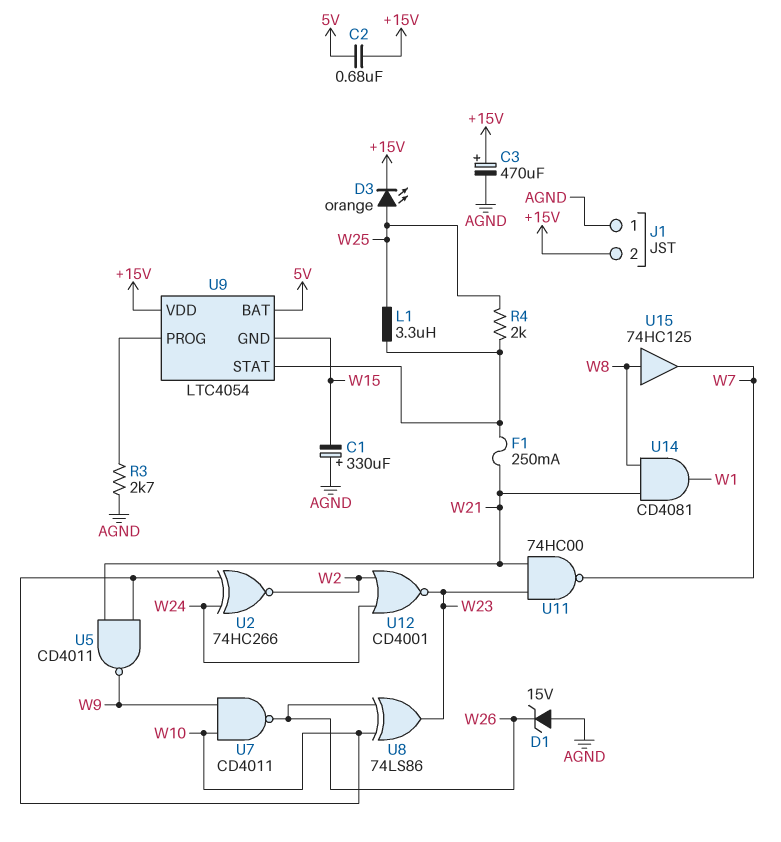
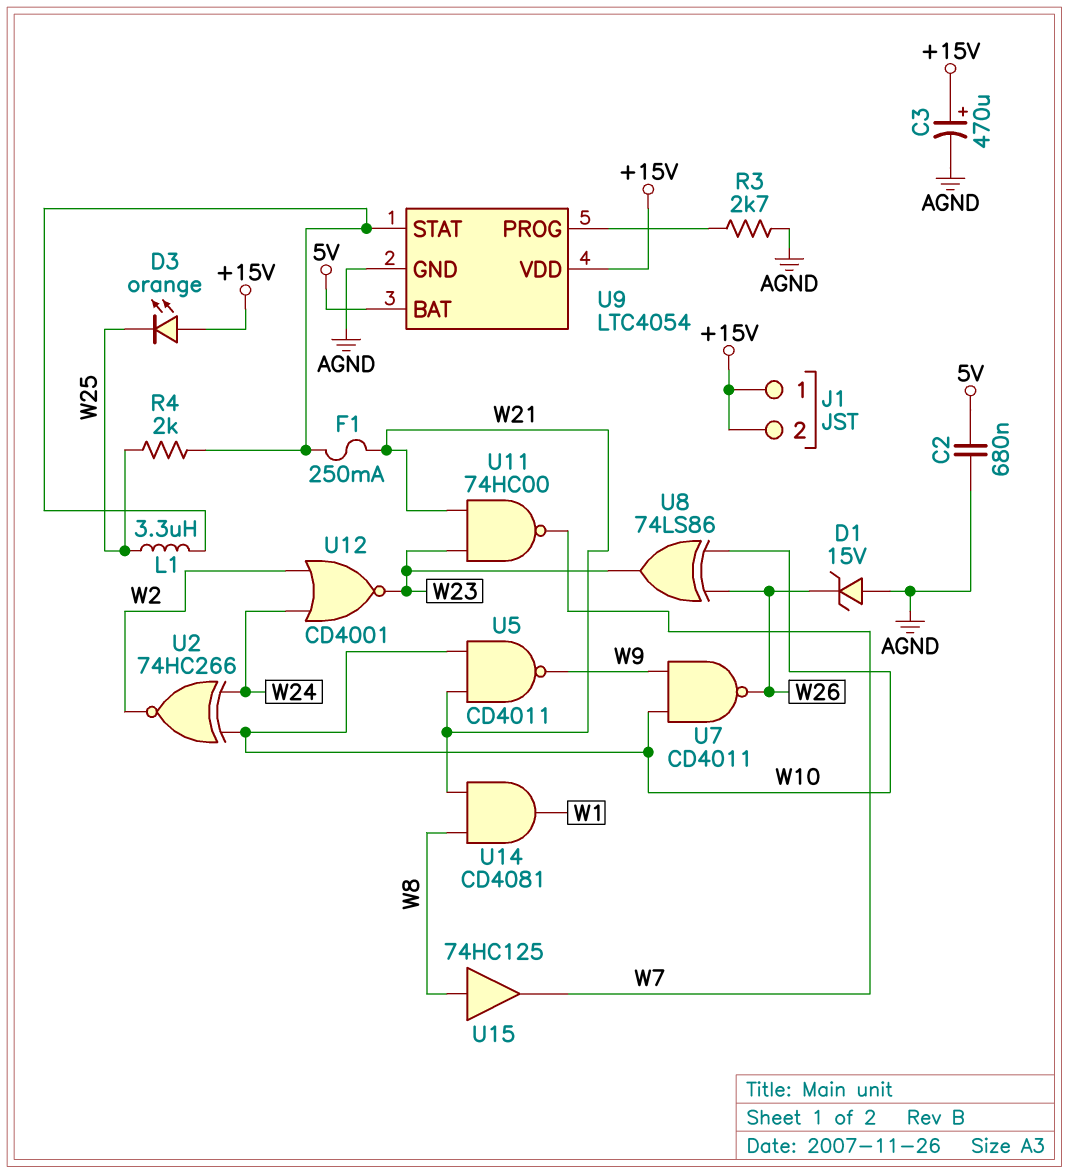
C1: 330uF (plus AGND, minus W15) -> none
C2: 680nF (+15V, 5V) -> 680nF (5V, AGND)
D3: LED orange (A W25, K +15V) -> LED orange (A +15V, K W25)
J1 pin 1: AGND -> +15V
U9 pin GND: W15 -> AGND

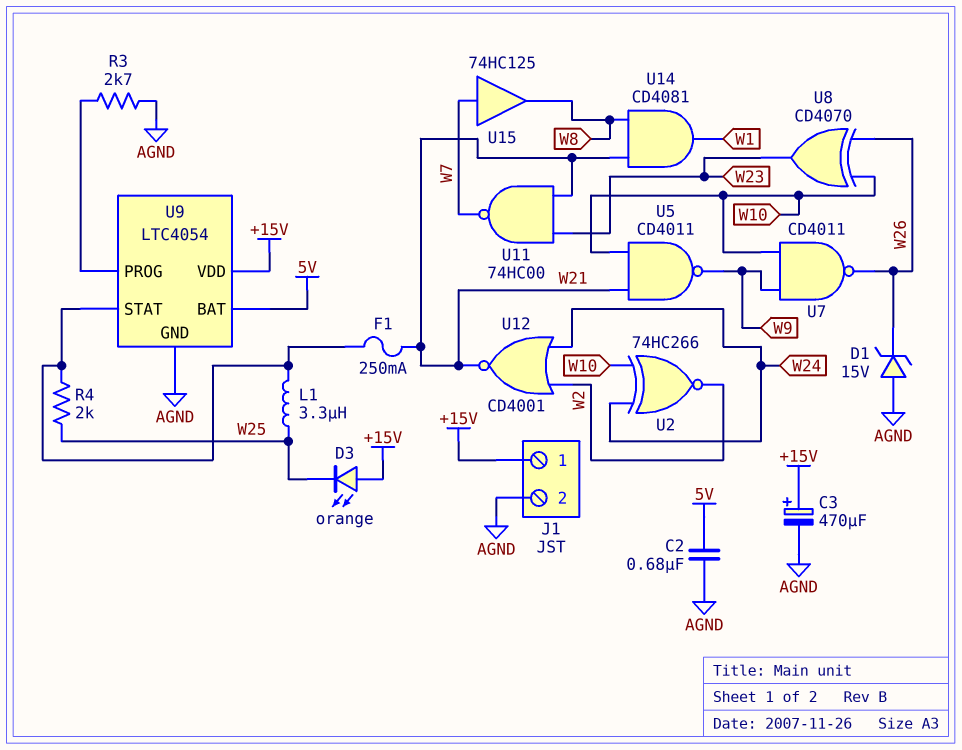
J1 pin 2: +15V -> AGND
U8: XOR 74LS86 (in W10, in W26, out W23) -> XOR CD4070 (in W10, in W26, out W23)
U12: NOR CD4001 (in W2, in W24, out W23) -> NOR CD4001 (in W2, in W24, out W21)
U15: buffer 74HC125 (in W8, out W7) -> buffer 74HC125 (in W7, out W8)

